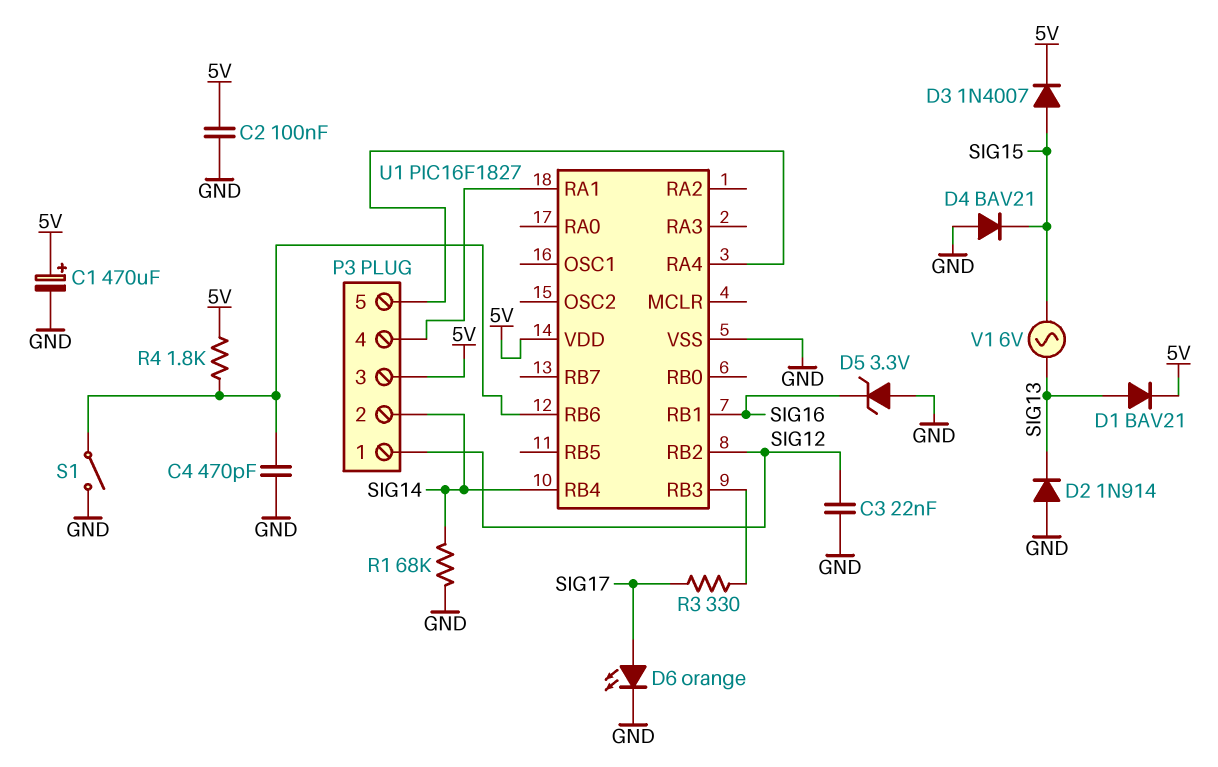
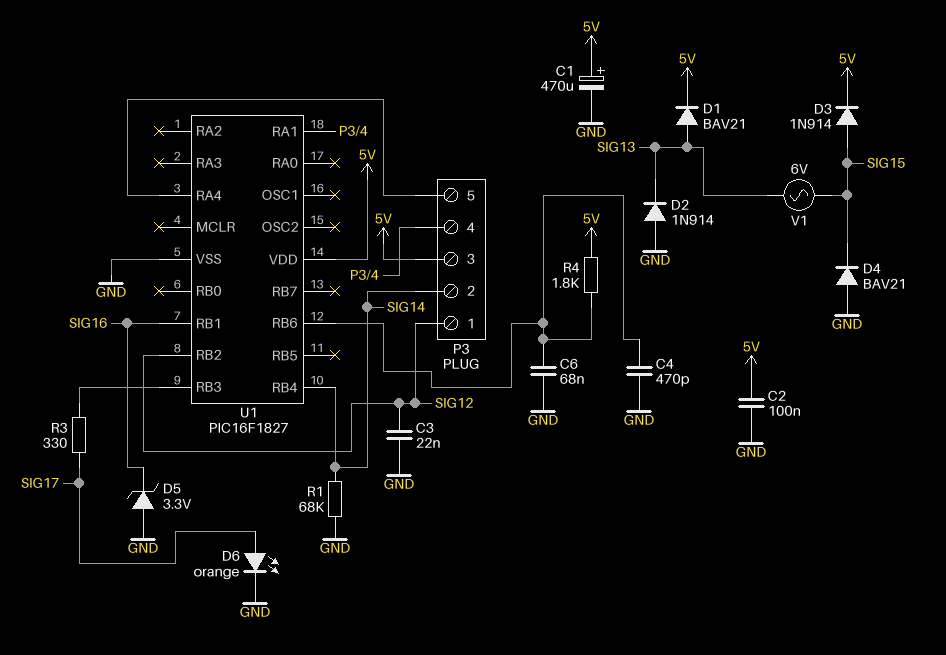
C6: none -> 68nF (GND, U1/RB6)
D3: diode 1N4007 (A SIG15, K 5V) -> diode 1N914 (A SIG15, K 5V)
S1: switch (GND, U1/RB6) -> none

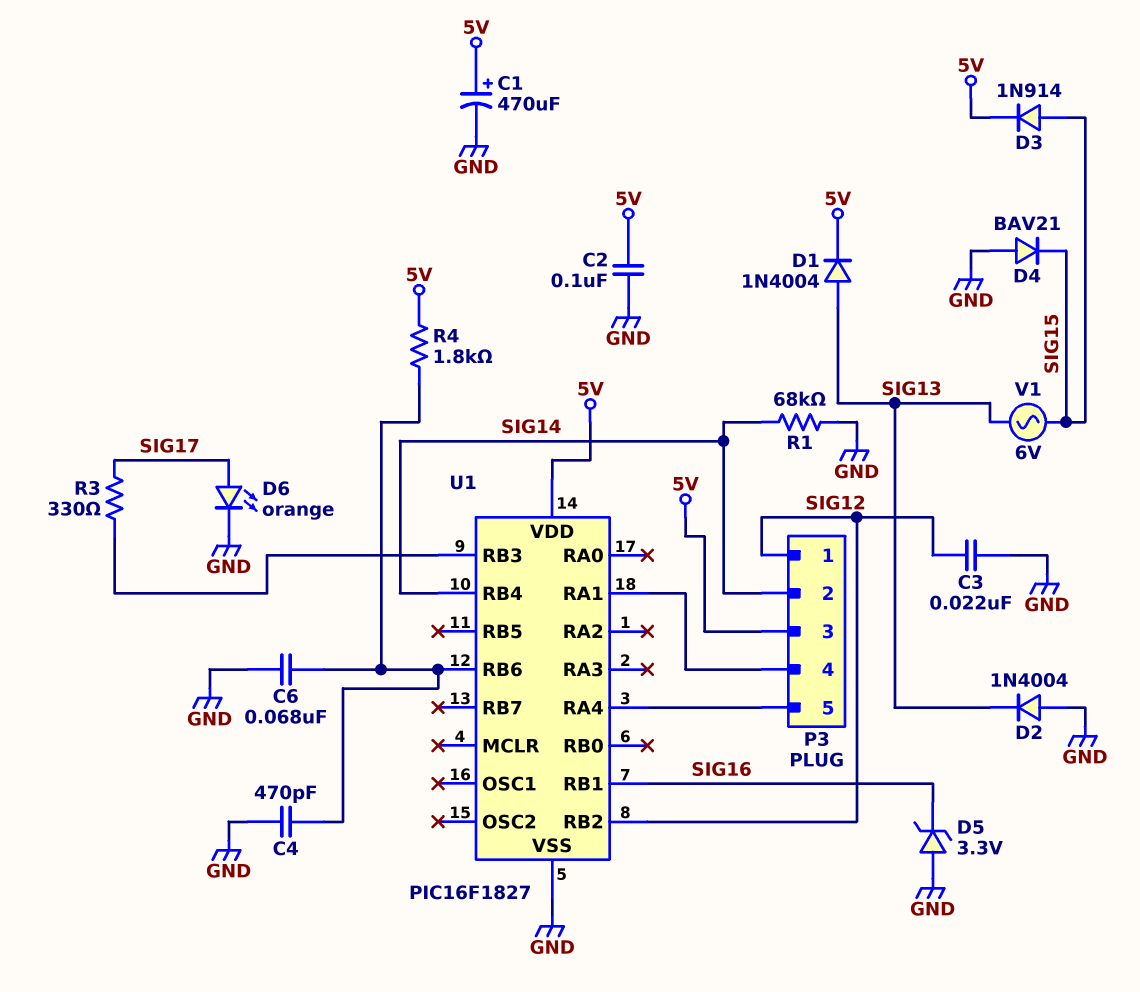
D1: diode BAV21 (A SIG13, K 5V) -> diode 1N4004 (A SIG13, K 5V)
D2: diode 1N914 (A GND, K SIG13) -> diode 1N4004 (A GND, K SIG13)

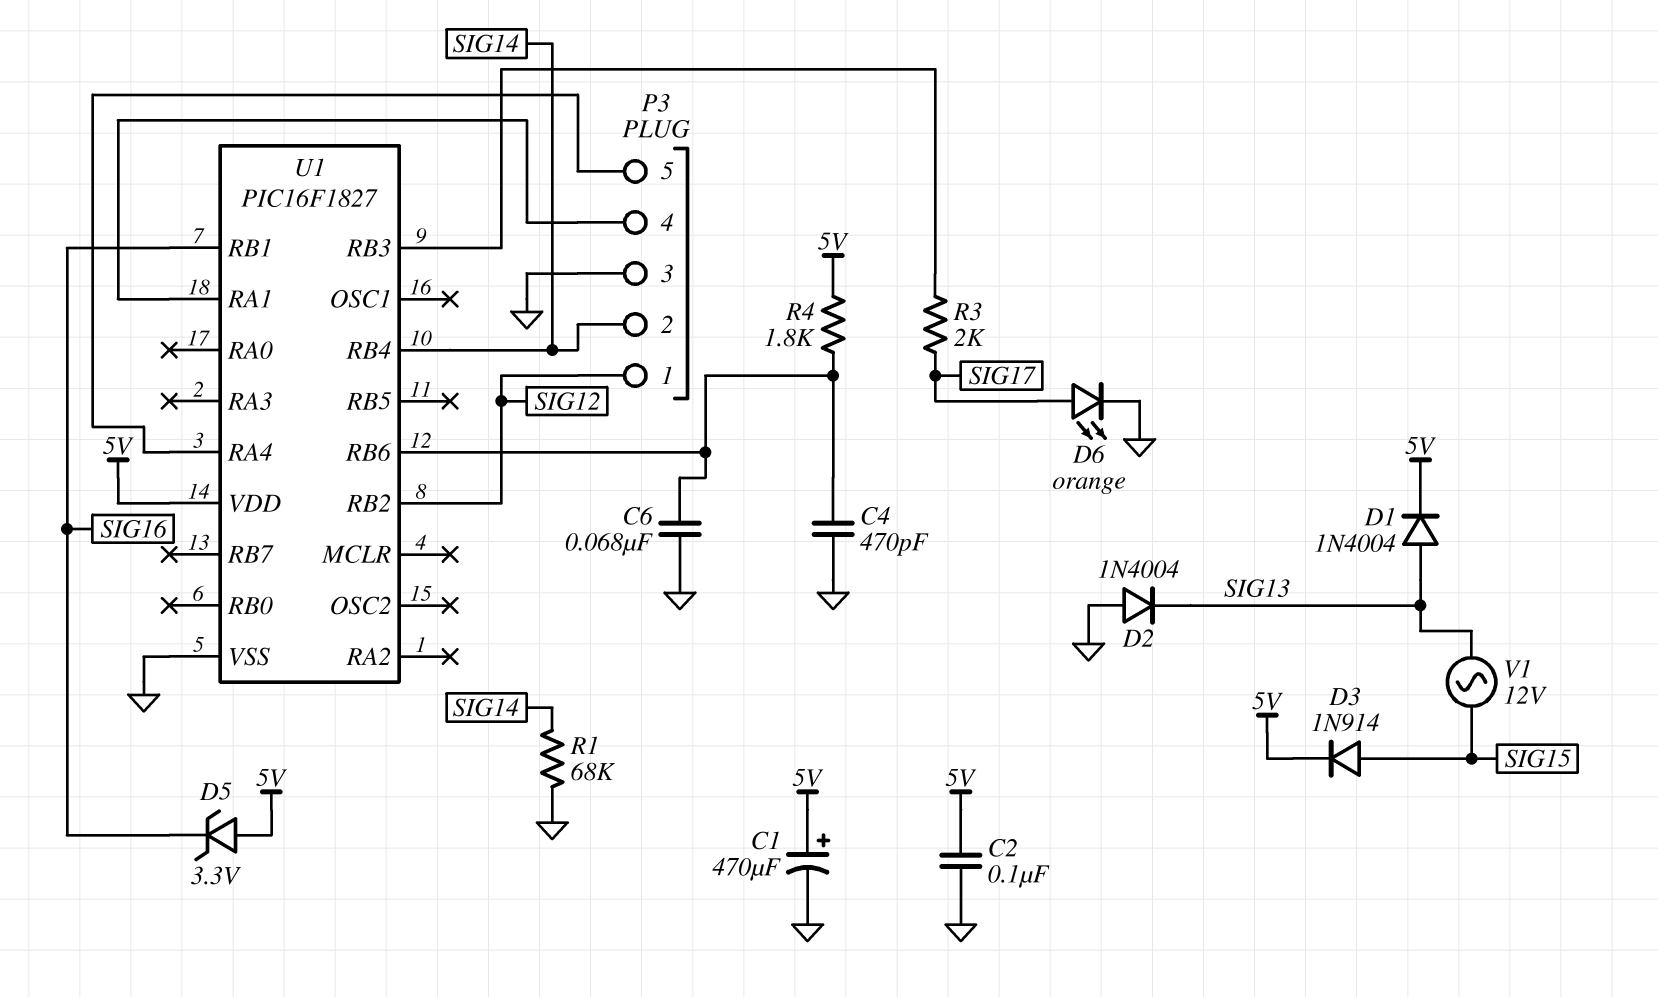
C3: 22nF (GND, SIG12) -> none
D4: diode BAV21 (A GND, K SIG15) -> none
D5: zener 3.3V (A GND, K SIG16) -> zener 3.3V (A 5V, K SIG16)
P3 pin 3: 5V -> GND
R3: 330 (SIG17, U1/RB3) -> 2k (SIG17, U1/RB3)
V1: AC 6V (SIG13, SIG15) -> AC 12V (SIG13, SIG15)

